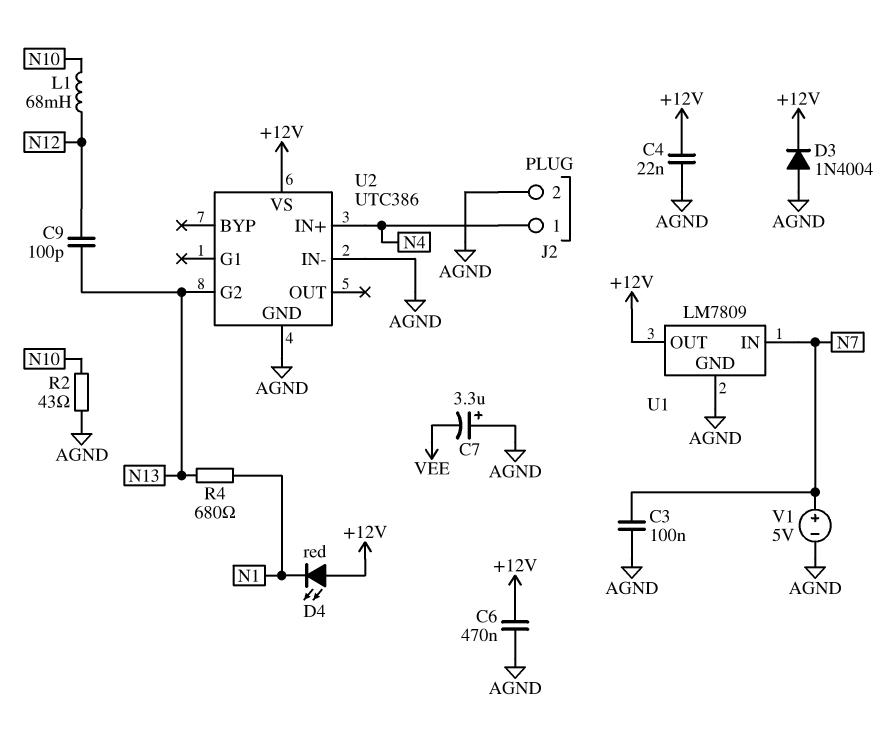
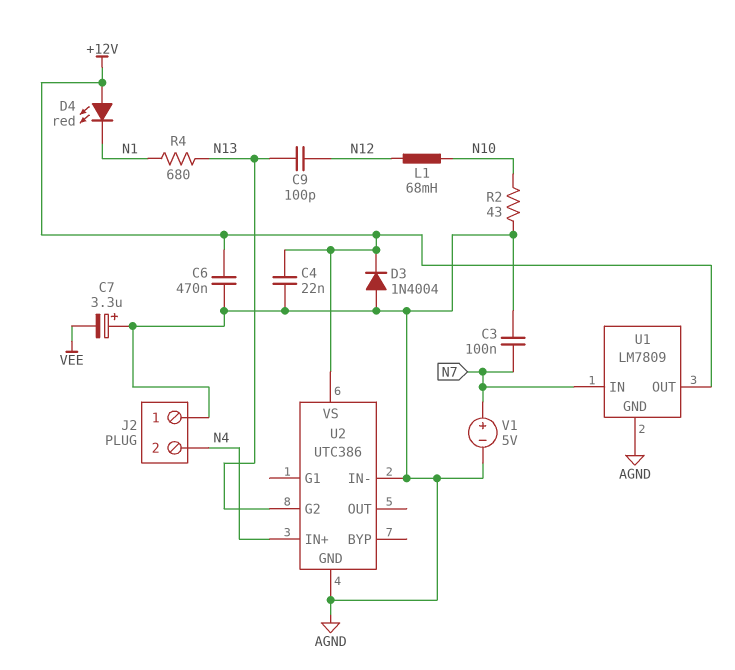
J2 pin 1: N4 -> AGND
J2 pin 2: AGND -> N4

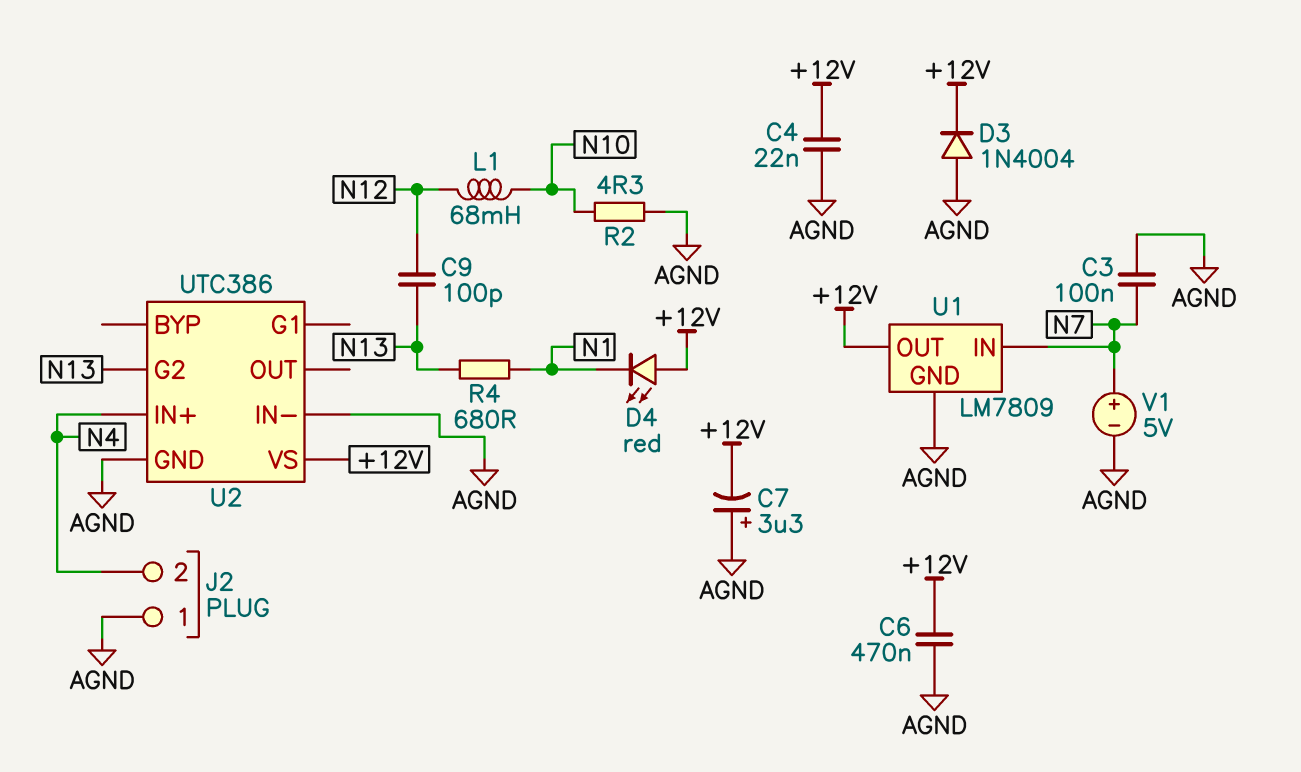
C7: 3.3uF (plus AGND, minus VEE) -> 3.3uF (plus AGND, minus +12V)
R2: 43 (AGND, N10) -> 4.3 (AGND, N10)

